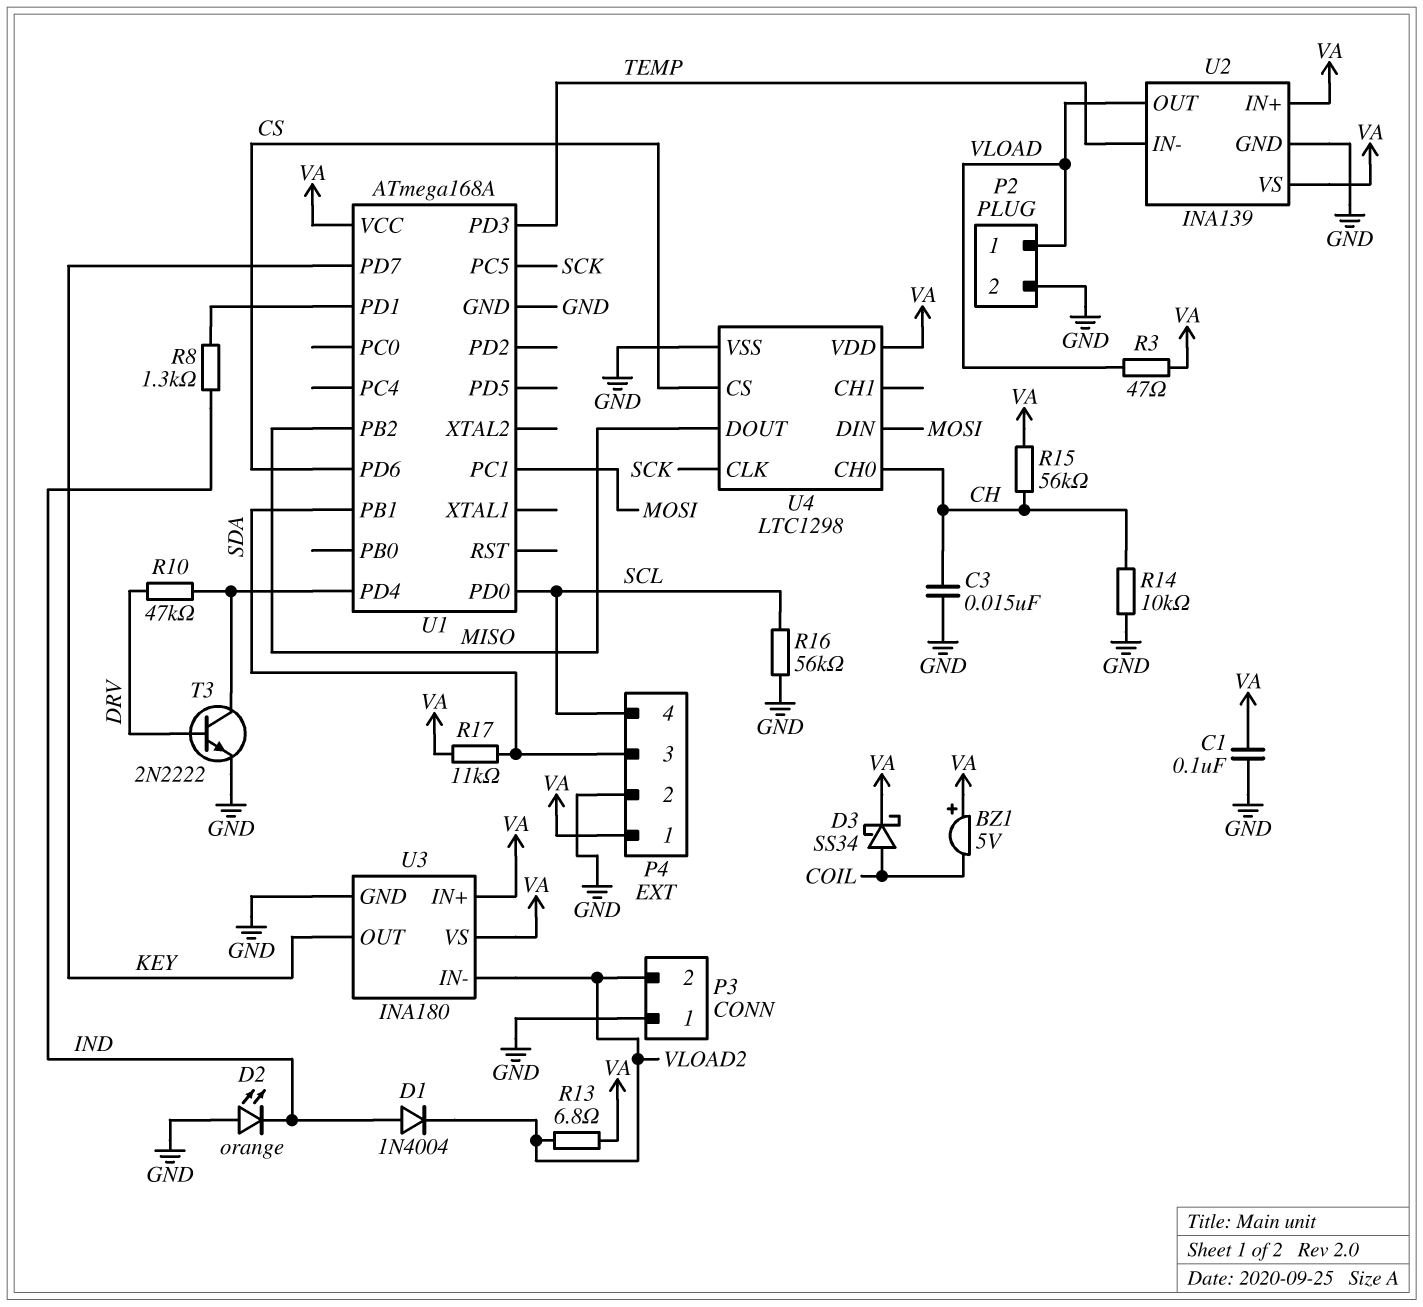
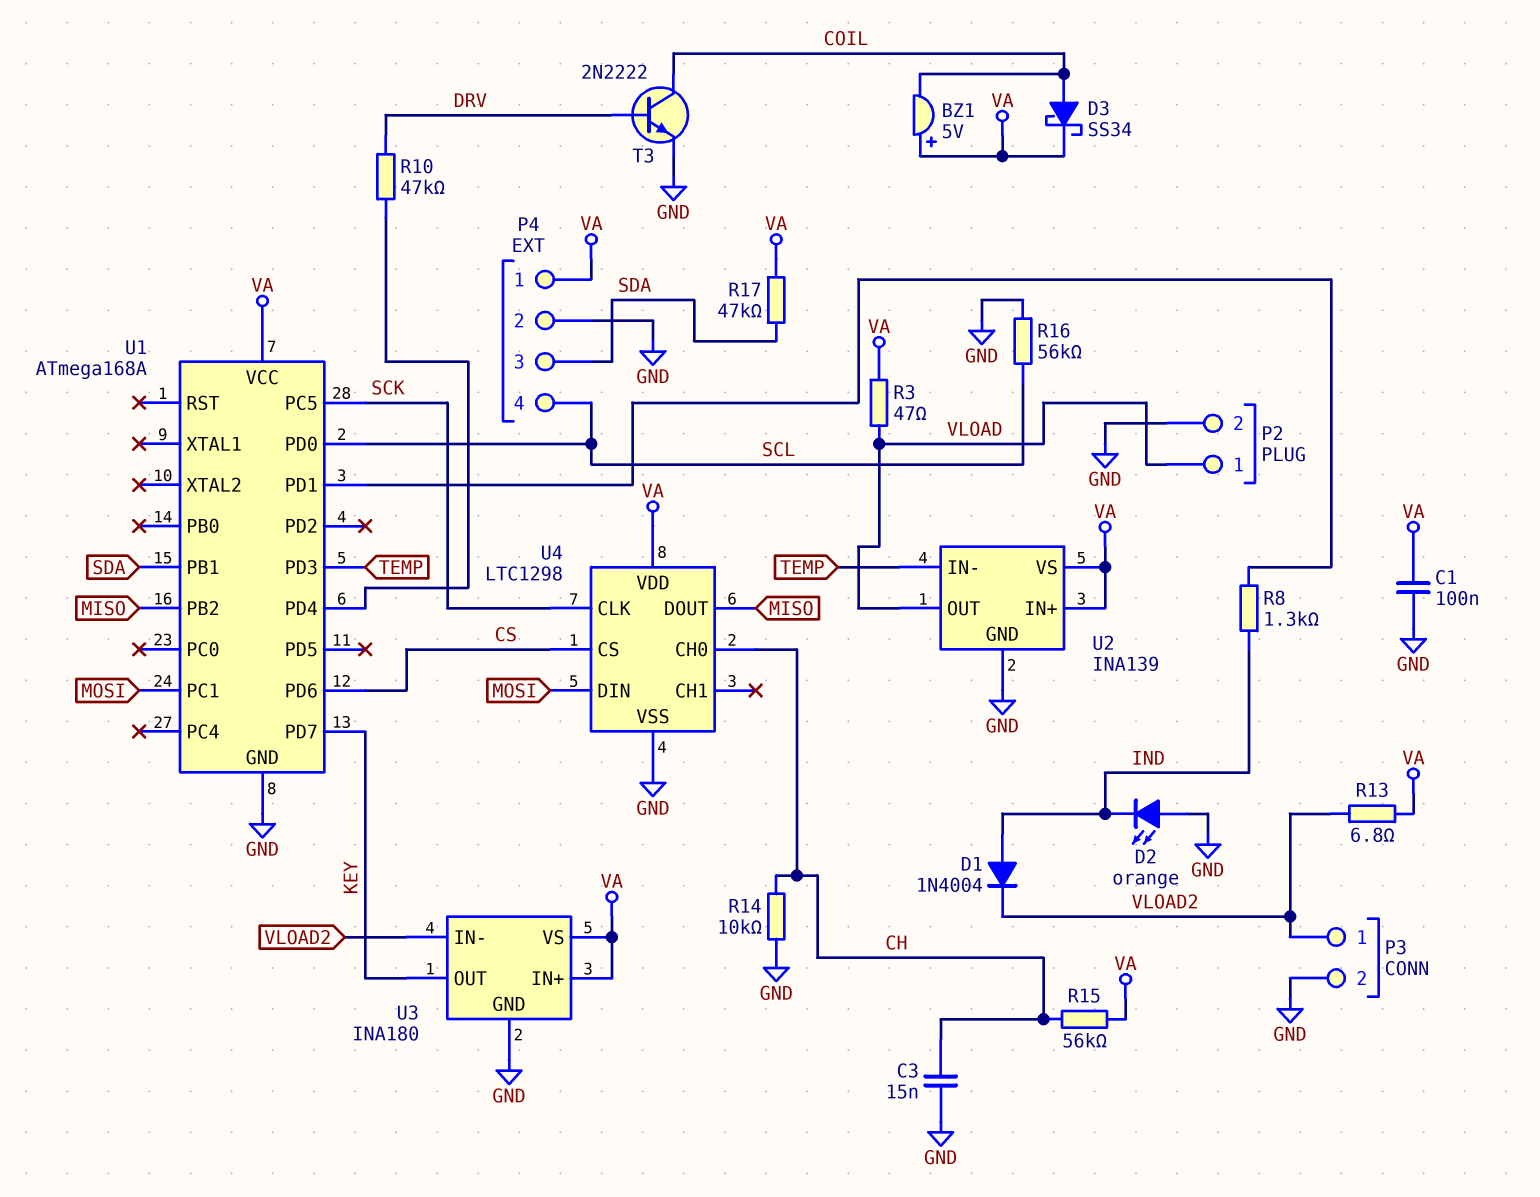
P3 pin 1: GND -> VLOAD2
P3 pin 2: VLOAD2 -> GND
R17: 11k (SDA, VA) -> 47k (SDA, VA)
T3: NPN 2N2222 (B DRV, C U1/PD4, E GND) -> NPN 2N2222 (B DRV, C COIL, E GND)

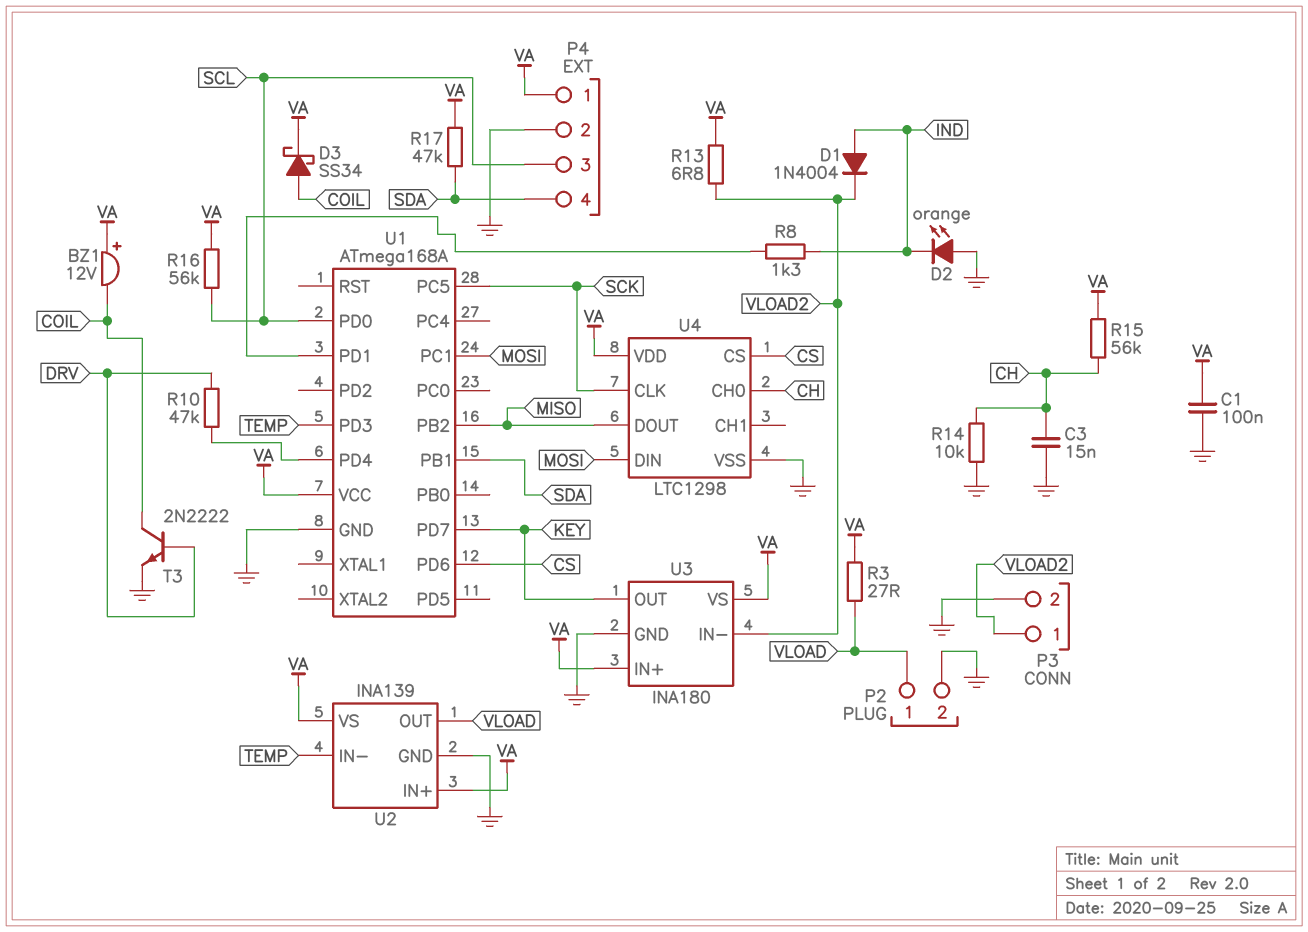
BZ1: buzzer 5V (plus VA, minus COIL) -> buzzer 12V (plus VA, minus COIL)
P4 pin 3: SDA -> SCL
P4 pin 4: SCL -> SDA
R3: 47 (VA, VLOAD) -> 27 (VA, VLOAD)
R16: 56k (GND, SCL) -> 56k (SCL, VA)

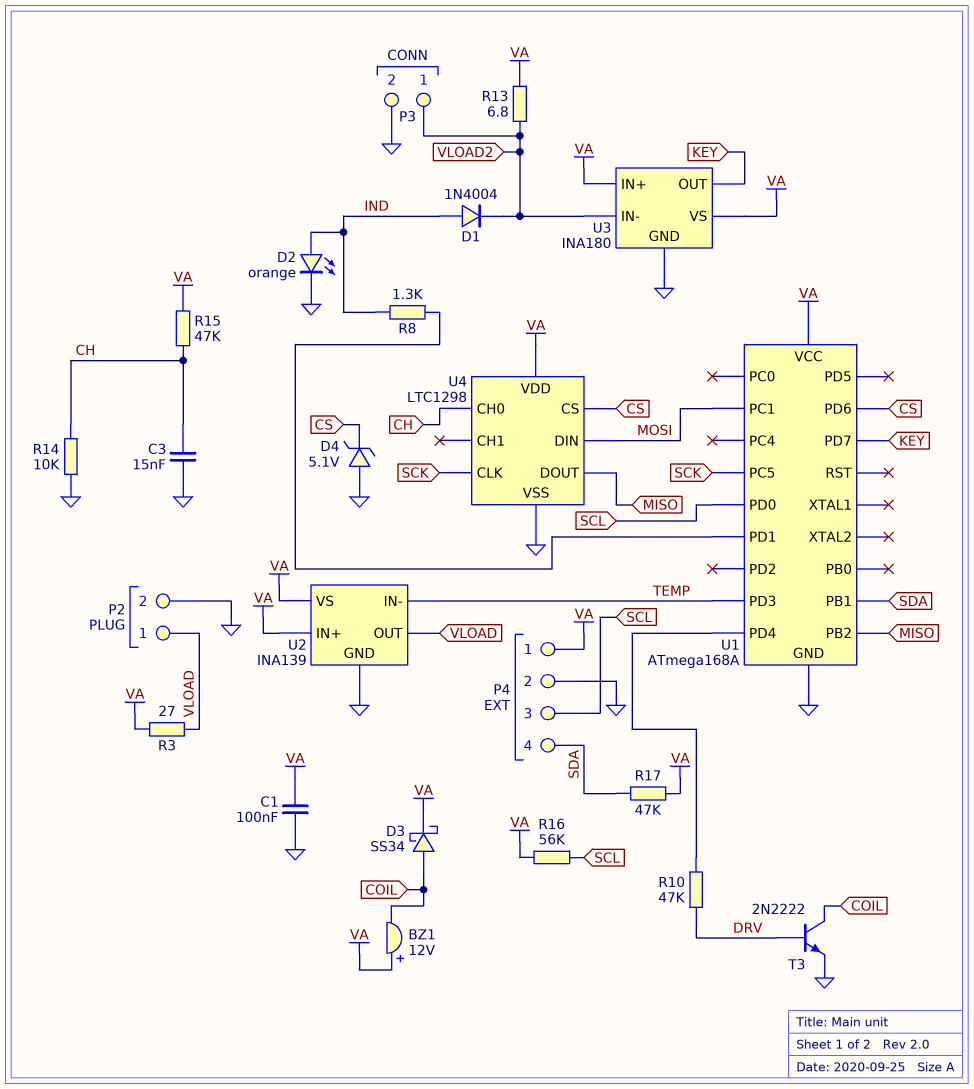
D2: LED orange (A GND, K IND) -> LED orange (A IND, K GND)
D4: none -> zener 5.1V (A GND, K CS)
R15: 56k (CH, VA) -> 47k (CH, VA)

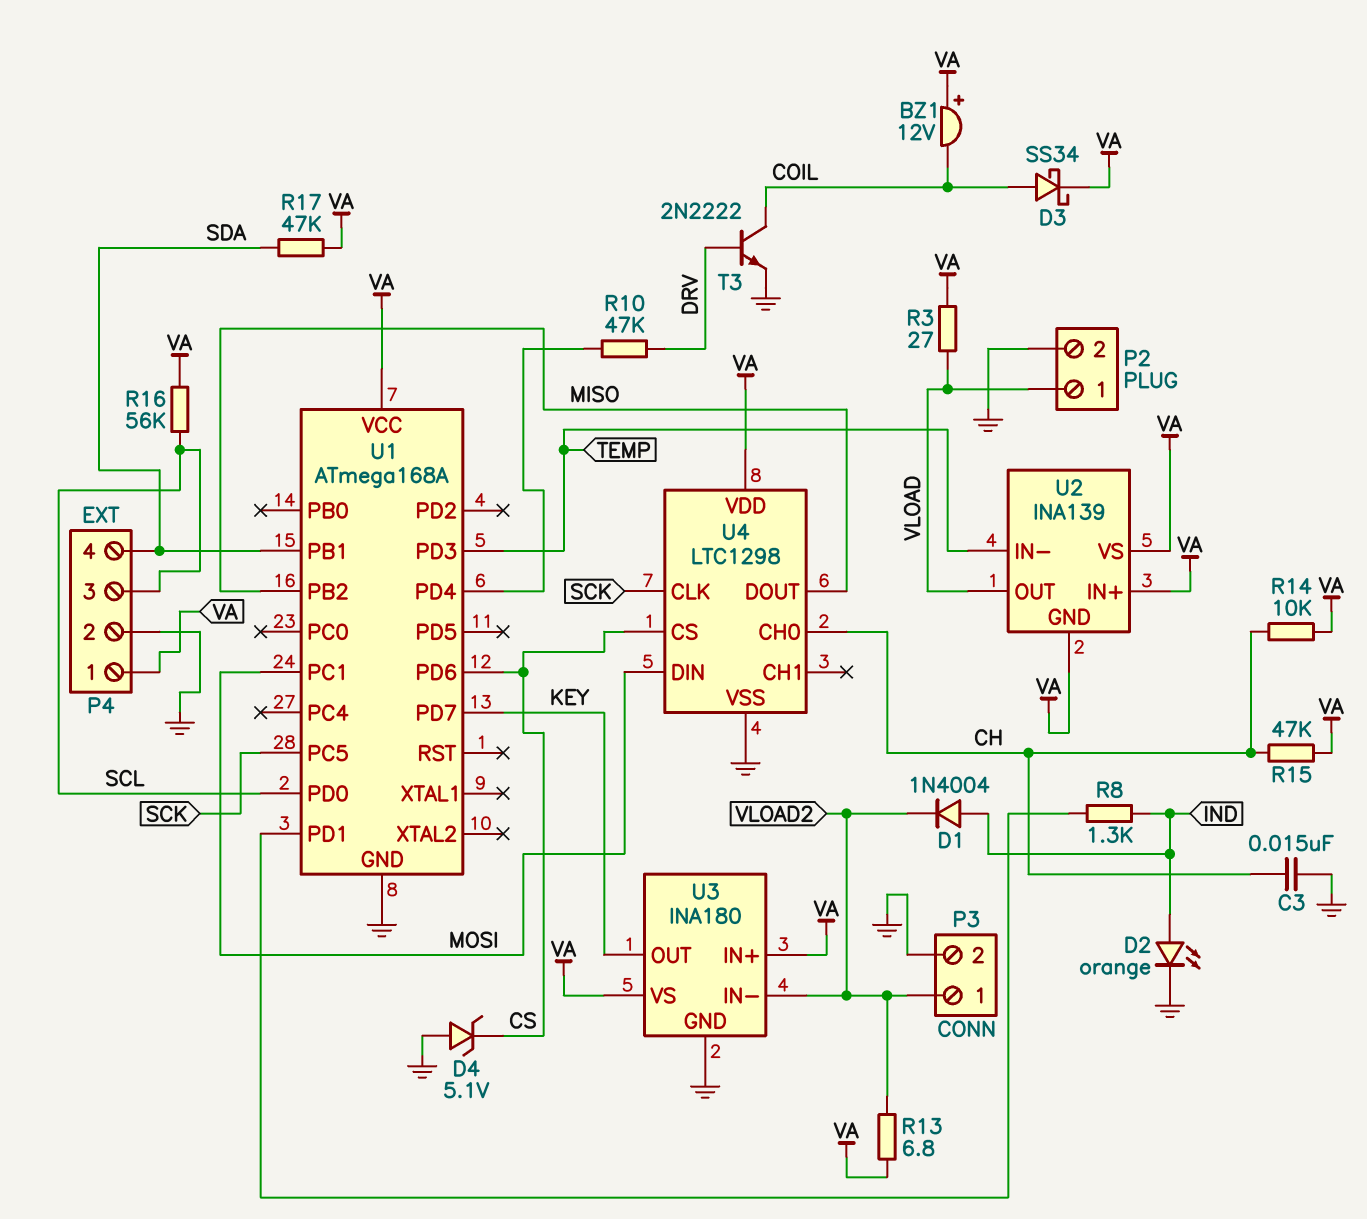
C1: 100nF (GND, VA) -> none
R14: 10k (CH, GND) -> 10k (CH, VA)
U2 pin GND: GND -> VA

